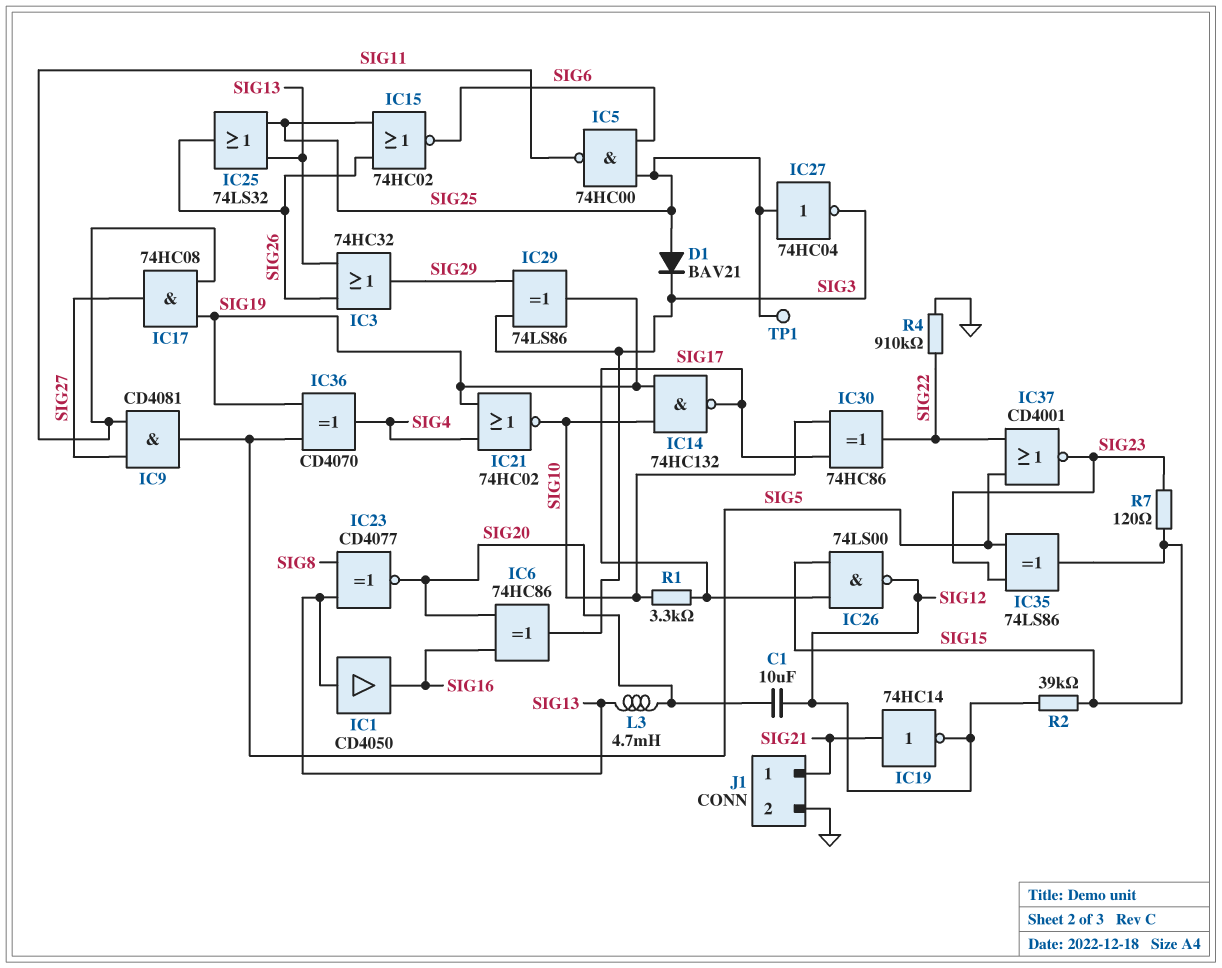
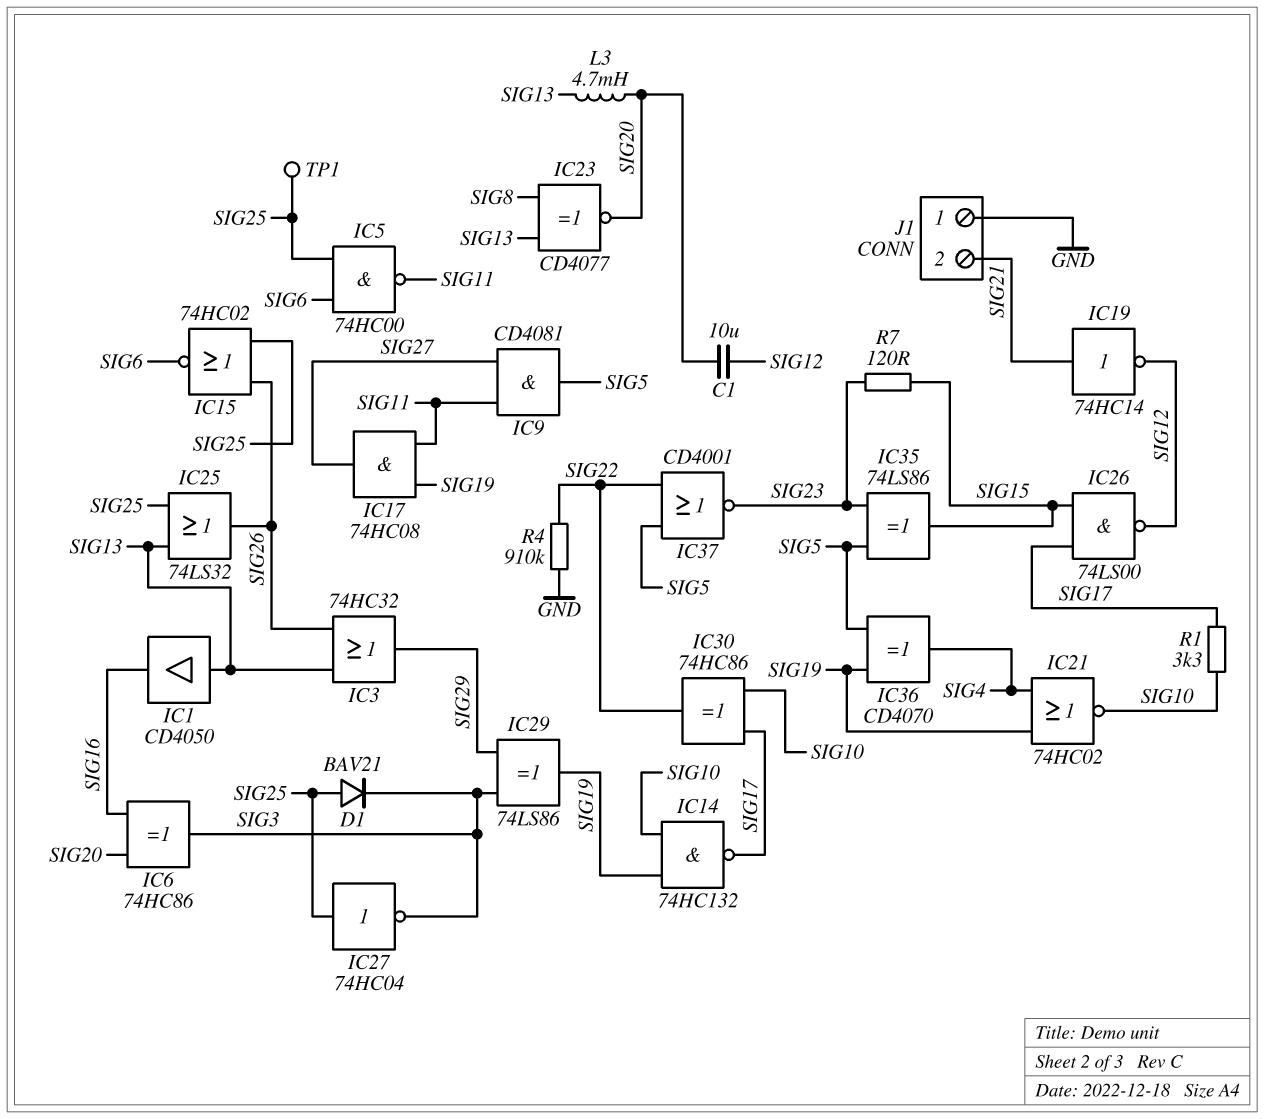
J1 pin 1: SIG21 -> GND
J1 pin 2: GND -> SIG21
R2: 39k (SIG12, SIG15) -> none

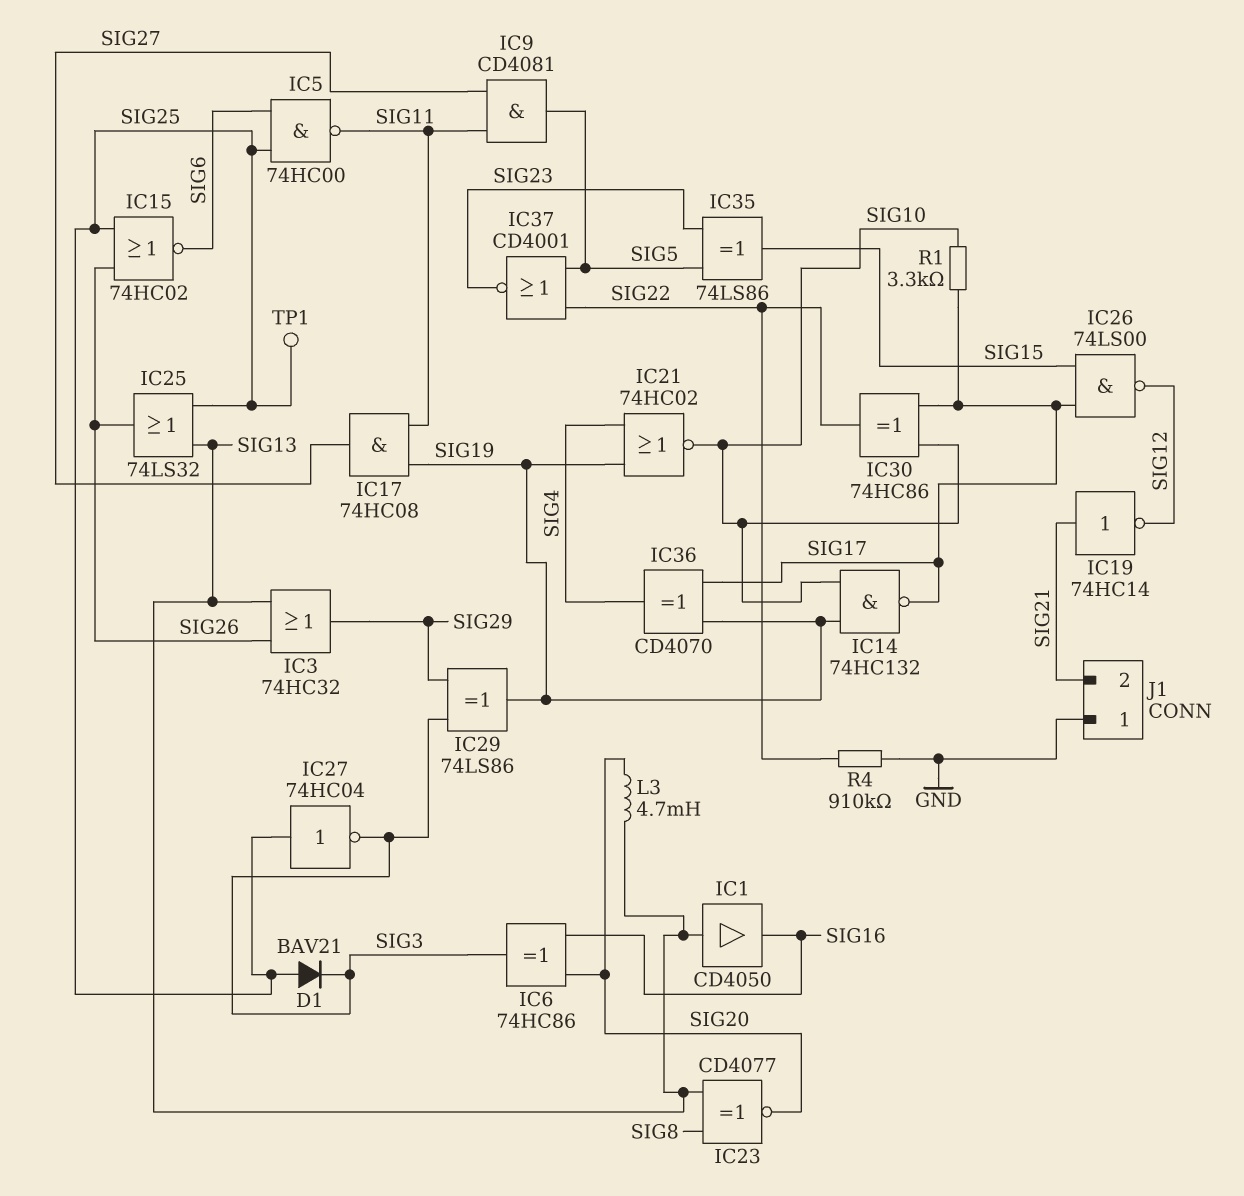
C1: 10uF (SIG12, SIG20) -> none
IC36: XOR CD4070 (in SIG5, in SIG19, out SIG4) -> XOR CD4070 (in SIG17, in SIG19, out SIG4)
R7: 120 (SIG15, SIG23) -> none

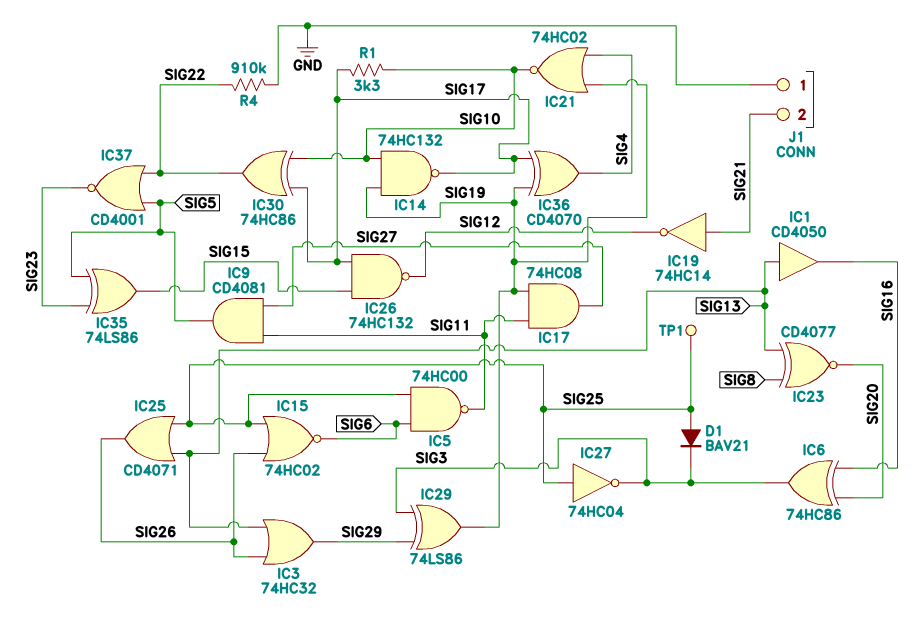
IC25: OR 74LS32 (in SIG13, in SIG25, out SIG26) -> OR CD4071 (in SIG13, in SIG25, out SIG26)
IC26: NAND 74LS00 (in SIG15, in SIG17, out SIG12) -> NAND 74HC132 (in SIG15, in SIG17, out SIG12)
L3: 4.7mH (SIG13, SIG20) -> none

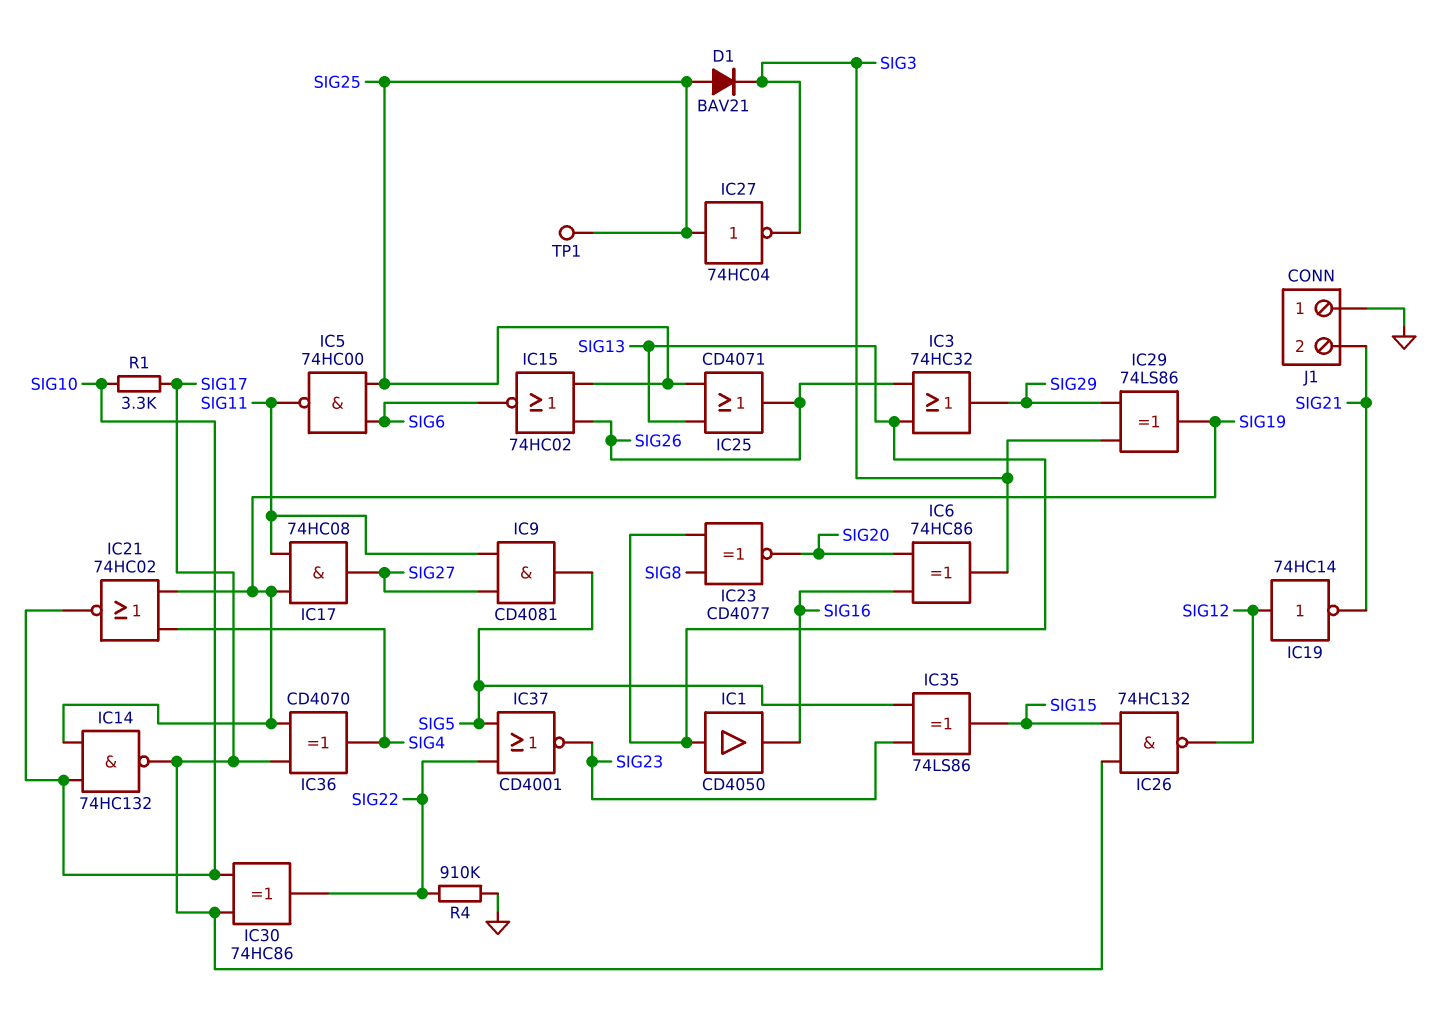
IC19: NOT 74HC14 (in SIG21, out SIG12) -> NOT 74HC14 (in SIG12, out SIG21)

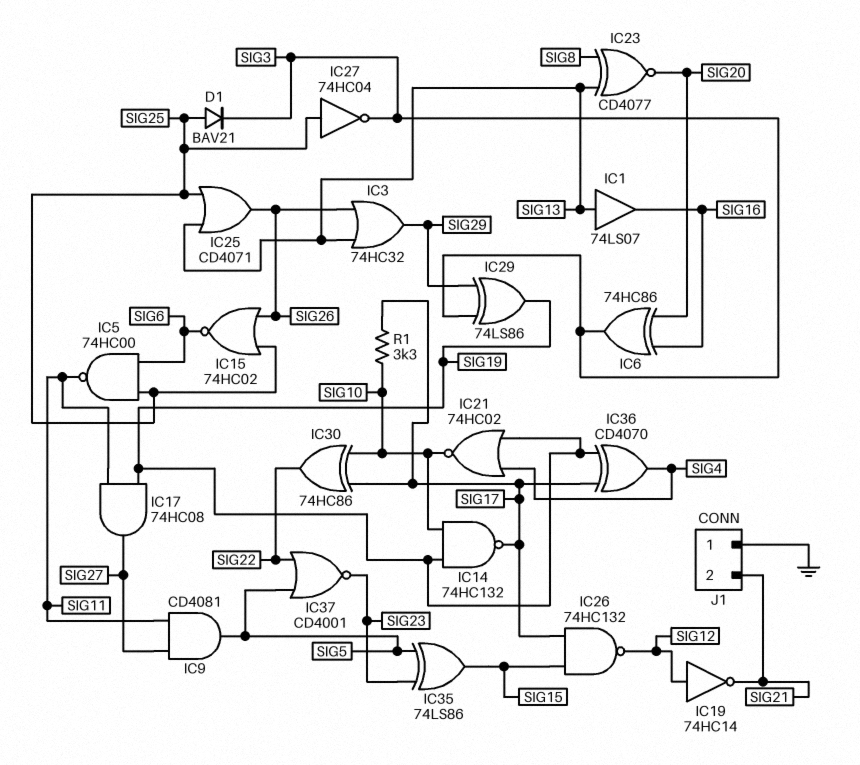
IC1: buffer CD4050 (in SIG13, out SIG16) -> buffer 74LS07 (in SIG13, out SIG16)
R4: 910k (GND, SIG22) -> none
TP1: test point (SIG25) -> none

